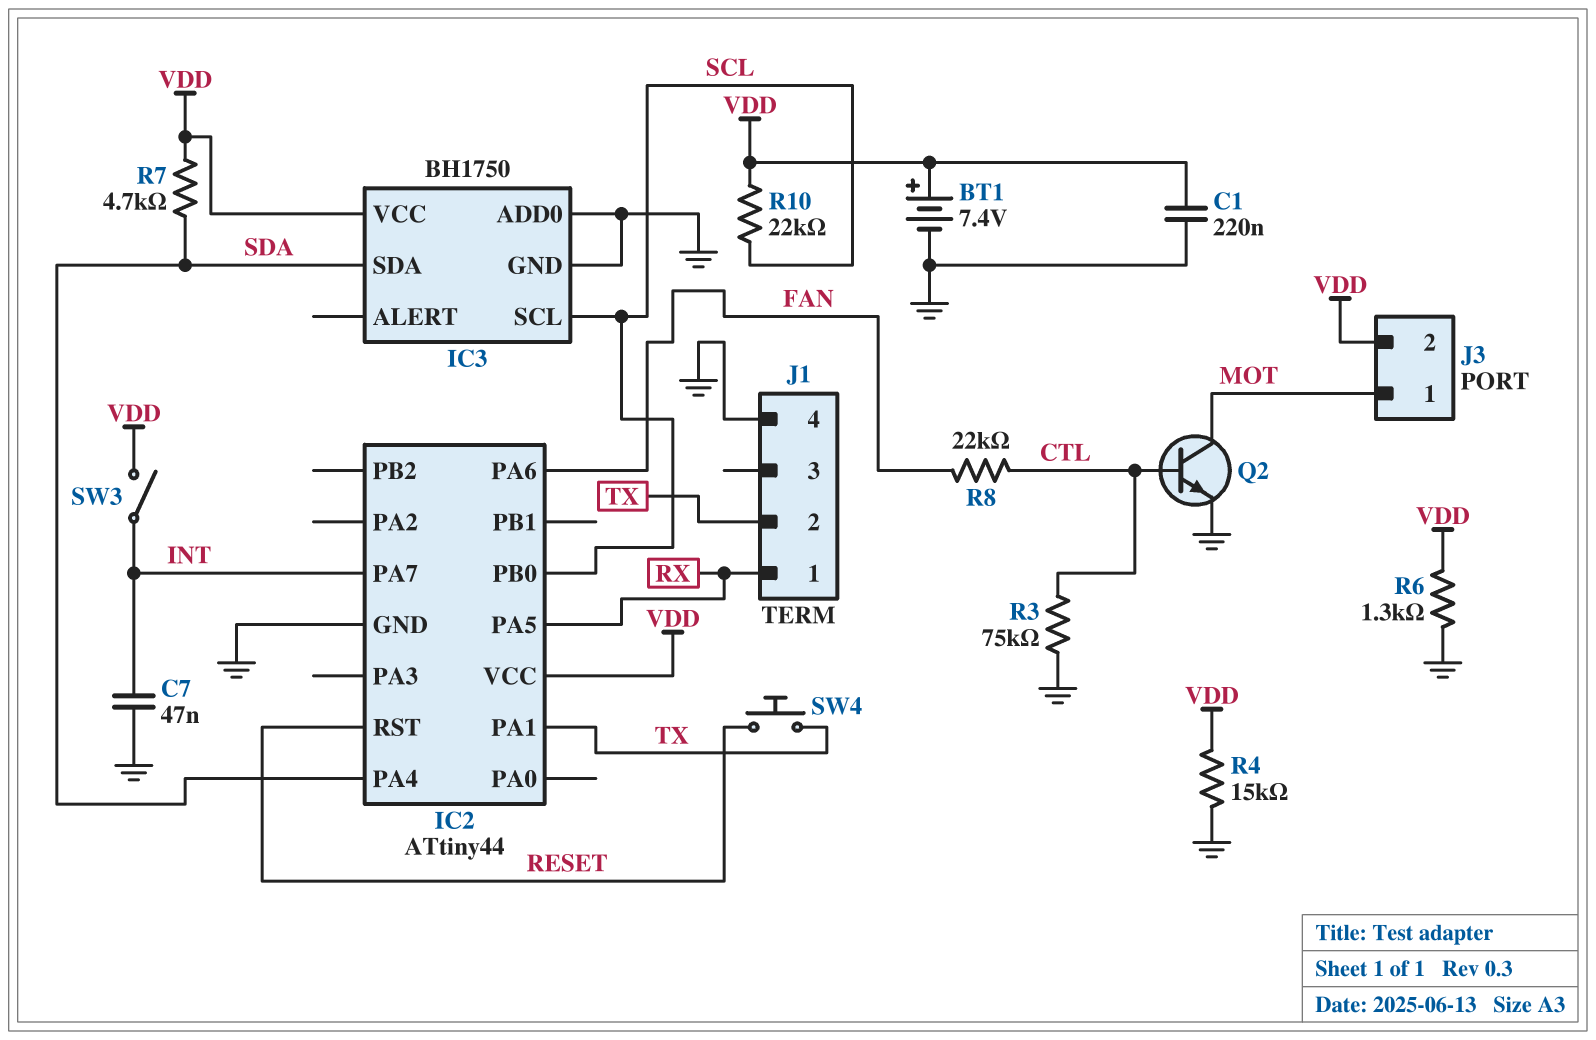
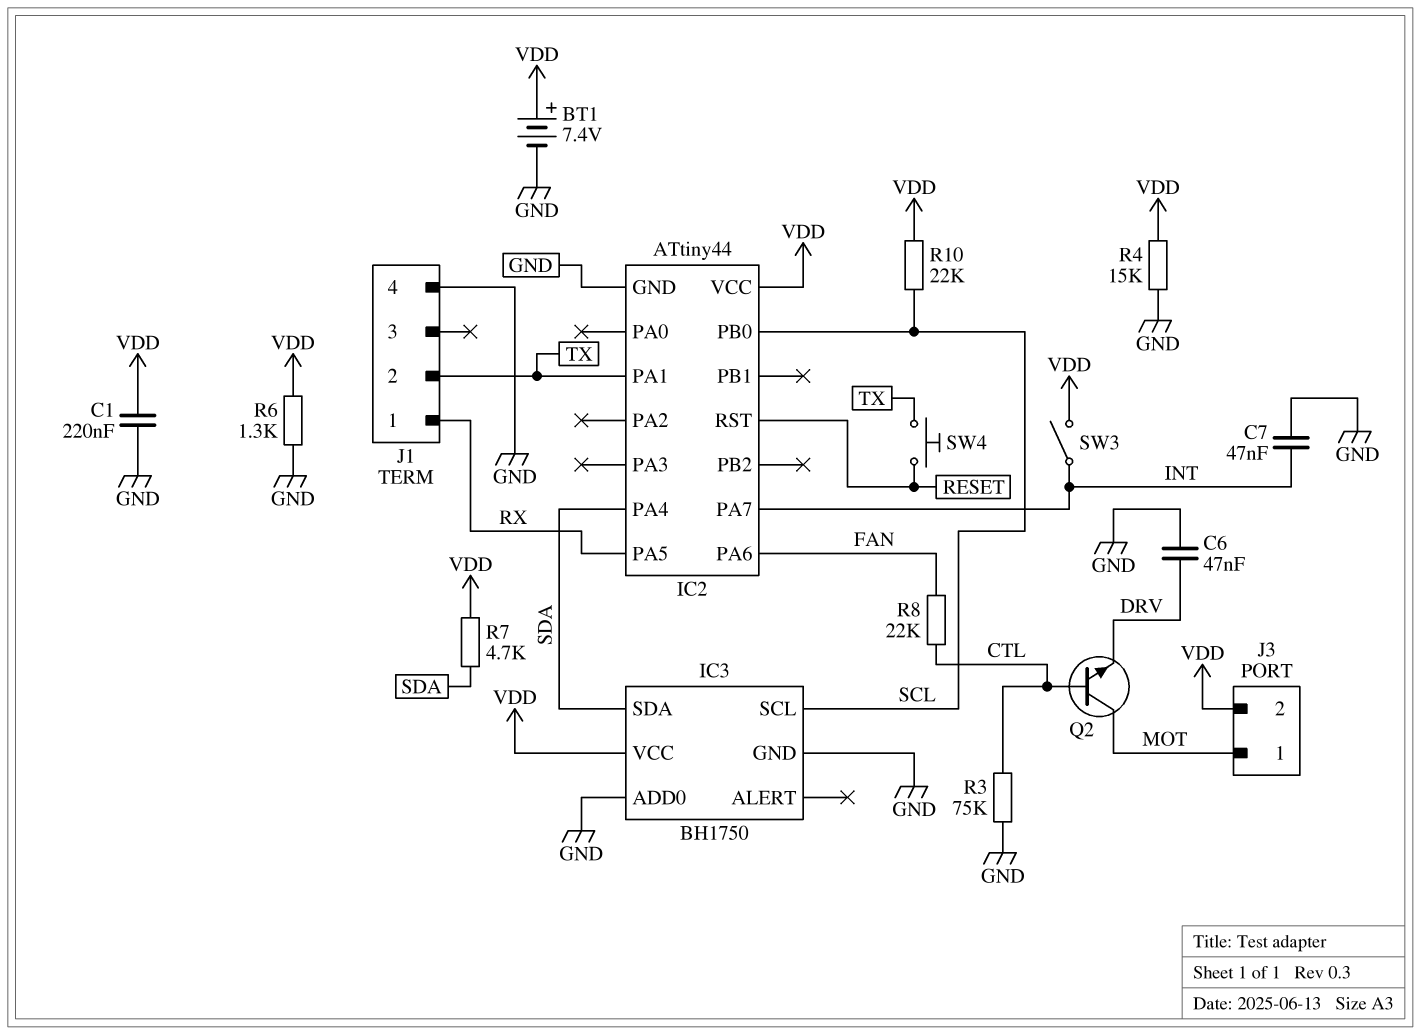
C6: none -> 47nF (DRV, GND)
Q2: NPN (B CTL, C MOT, E GND) -> NPN (B CTL, C MOT, E DRV)

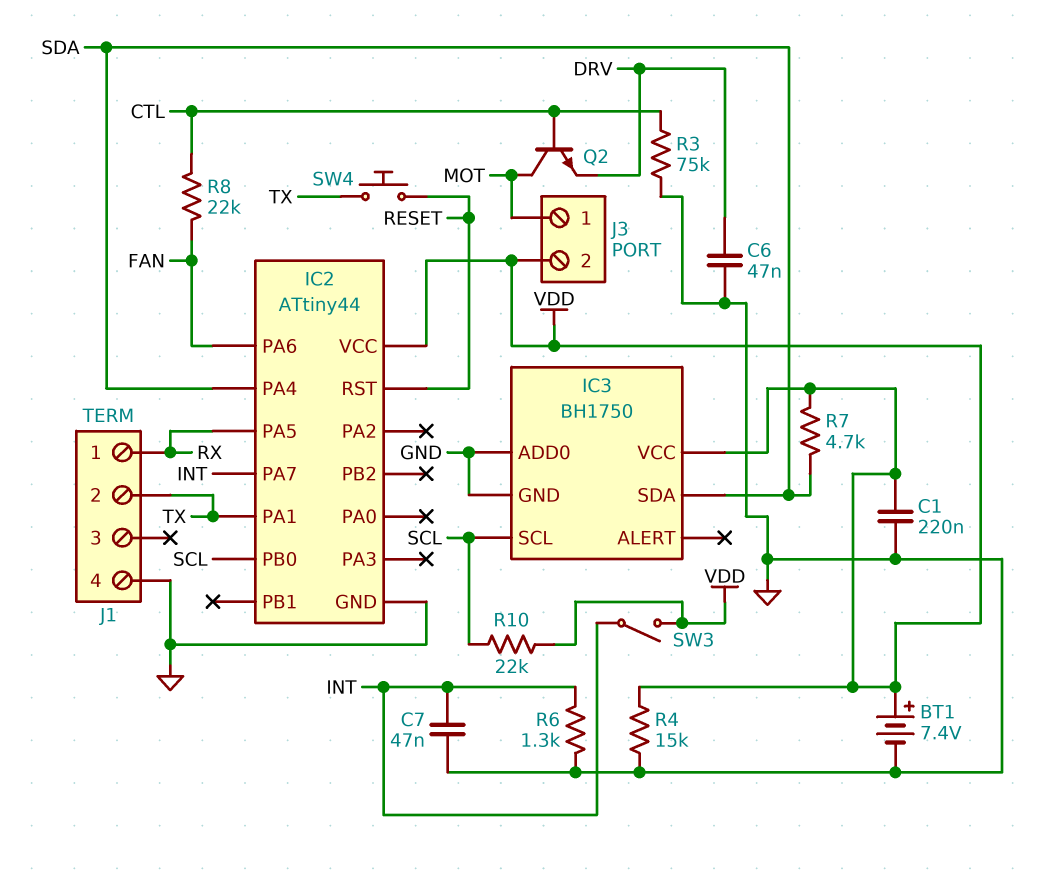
R6: 1.3k (GND, VDD) -> 1.3k (GND, INT)

